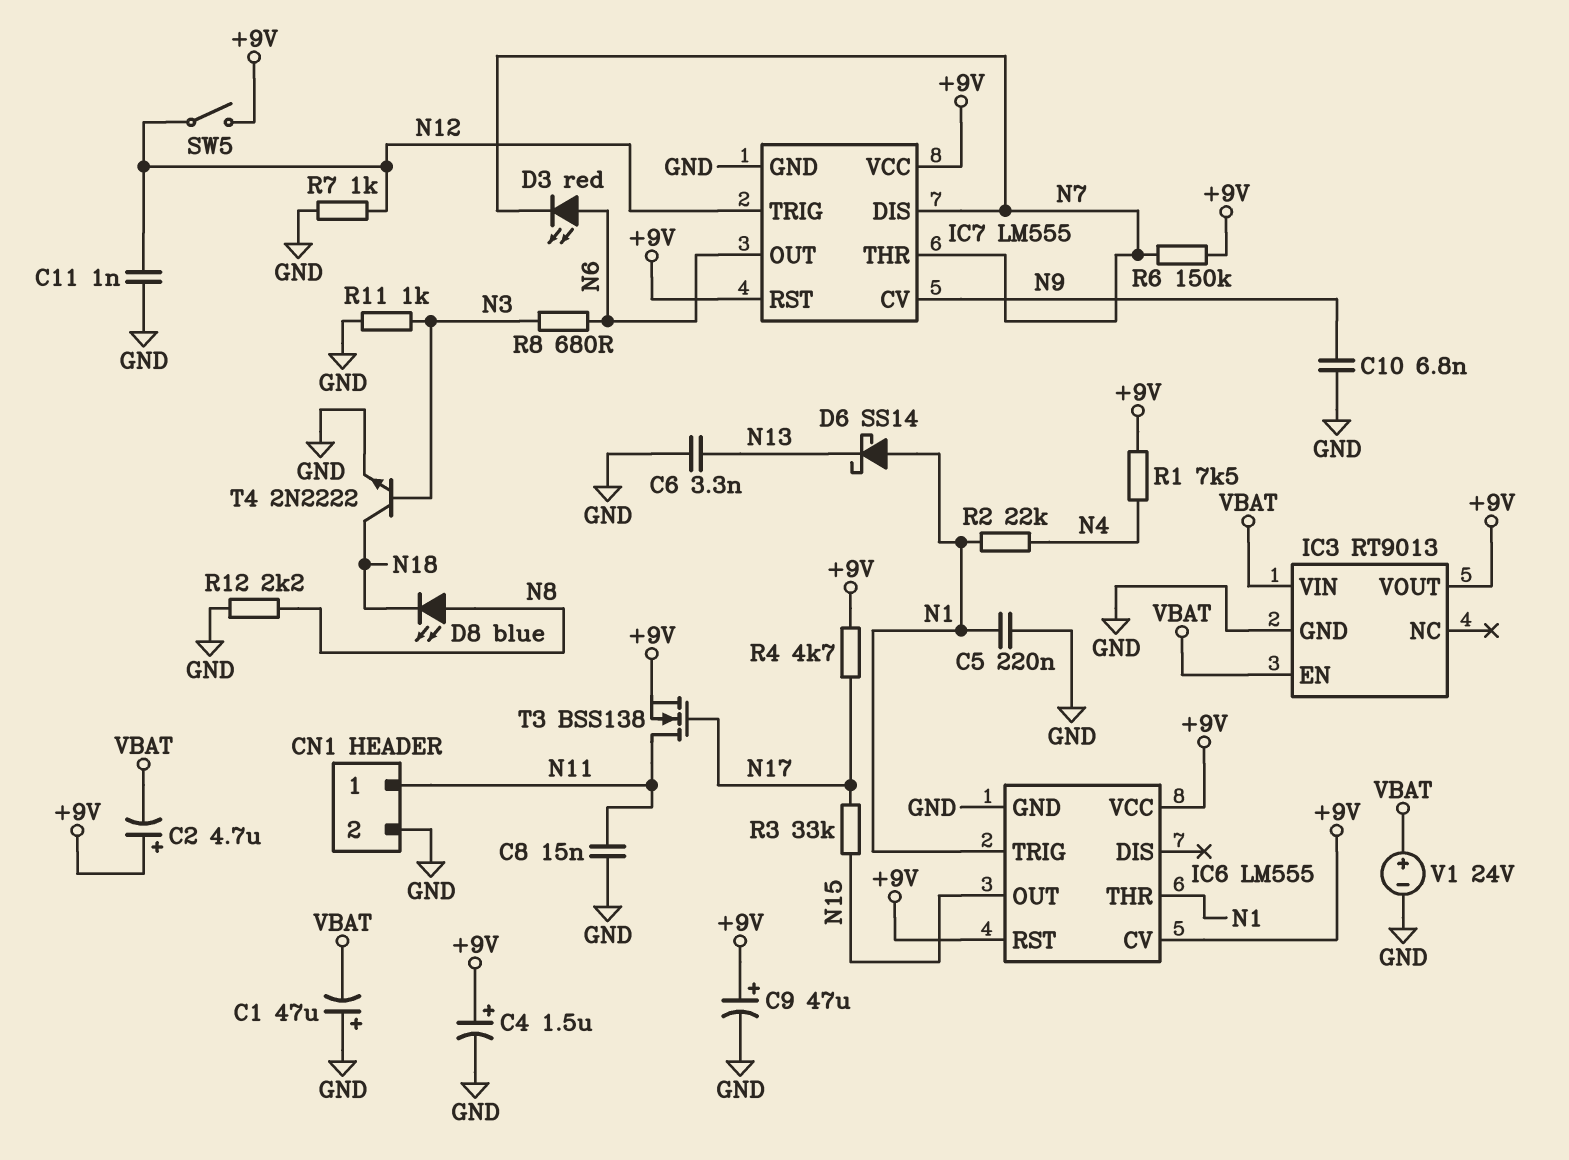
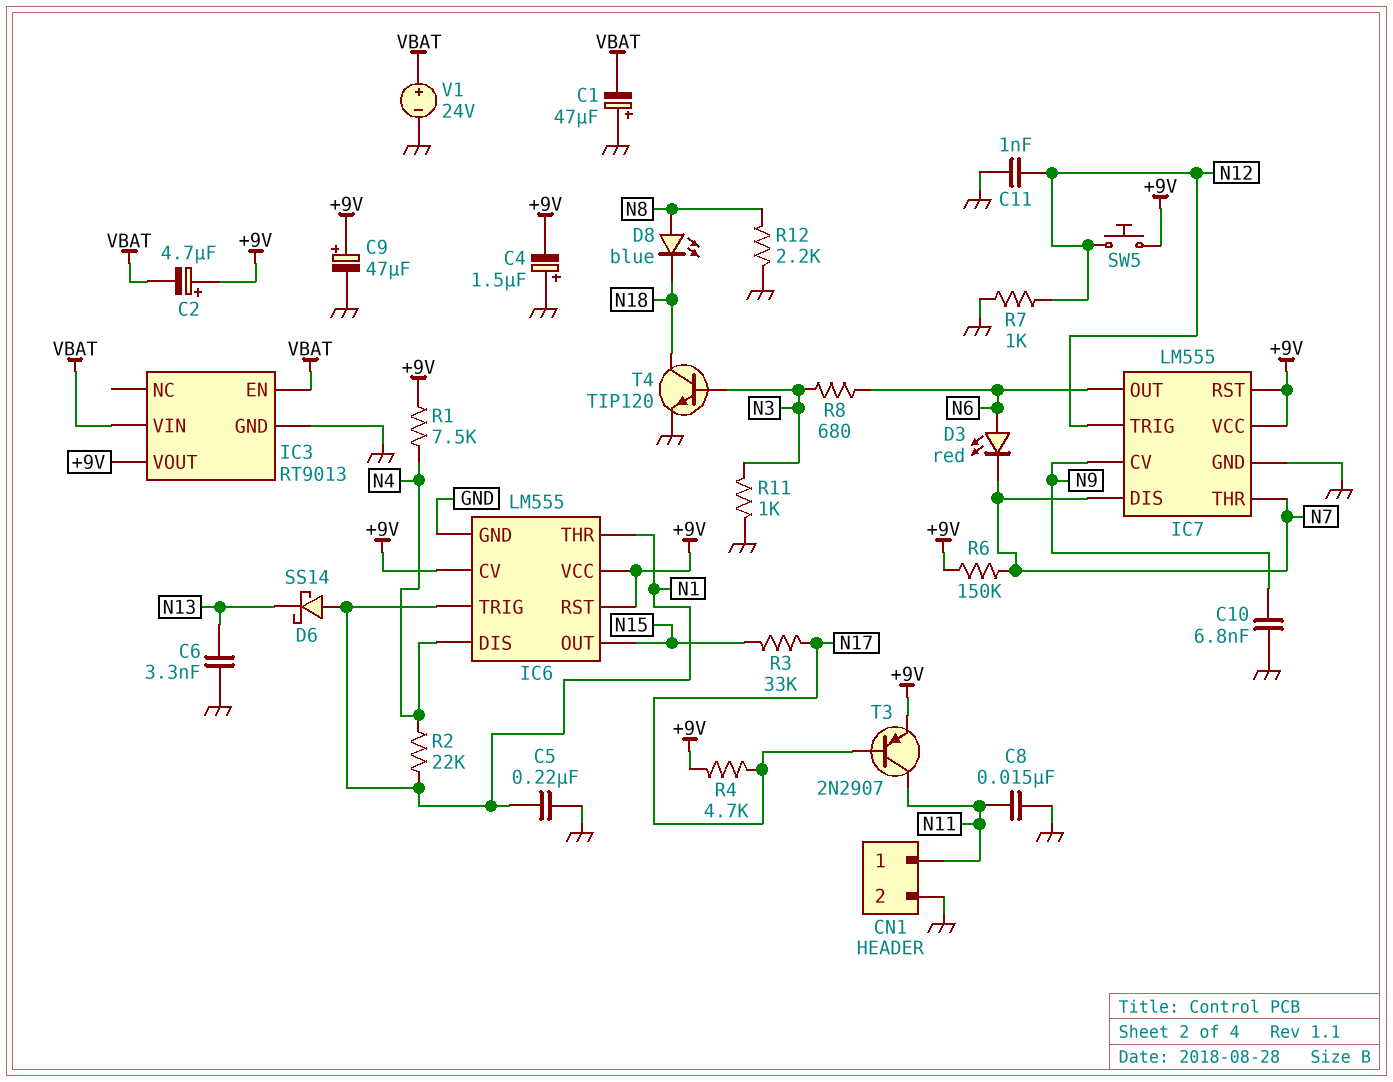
C4: 1.5uF (plus +9V, minus GND) -> 1.5uF (plus GND, minus +9V)
IC6 pin DIS: none -> N4
SW5: switch (+9V, N12) -> button (+9V, N12)
T3: NMOS BSS138 (G N17, D N11, S +9V) -> PNP 2N2907 (B N17, C N11, E +9V)
T4: NPN 2N2222 (B N3, C N18, E GND) -> NPN TIP120 (B N3, C N18, E GND)

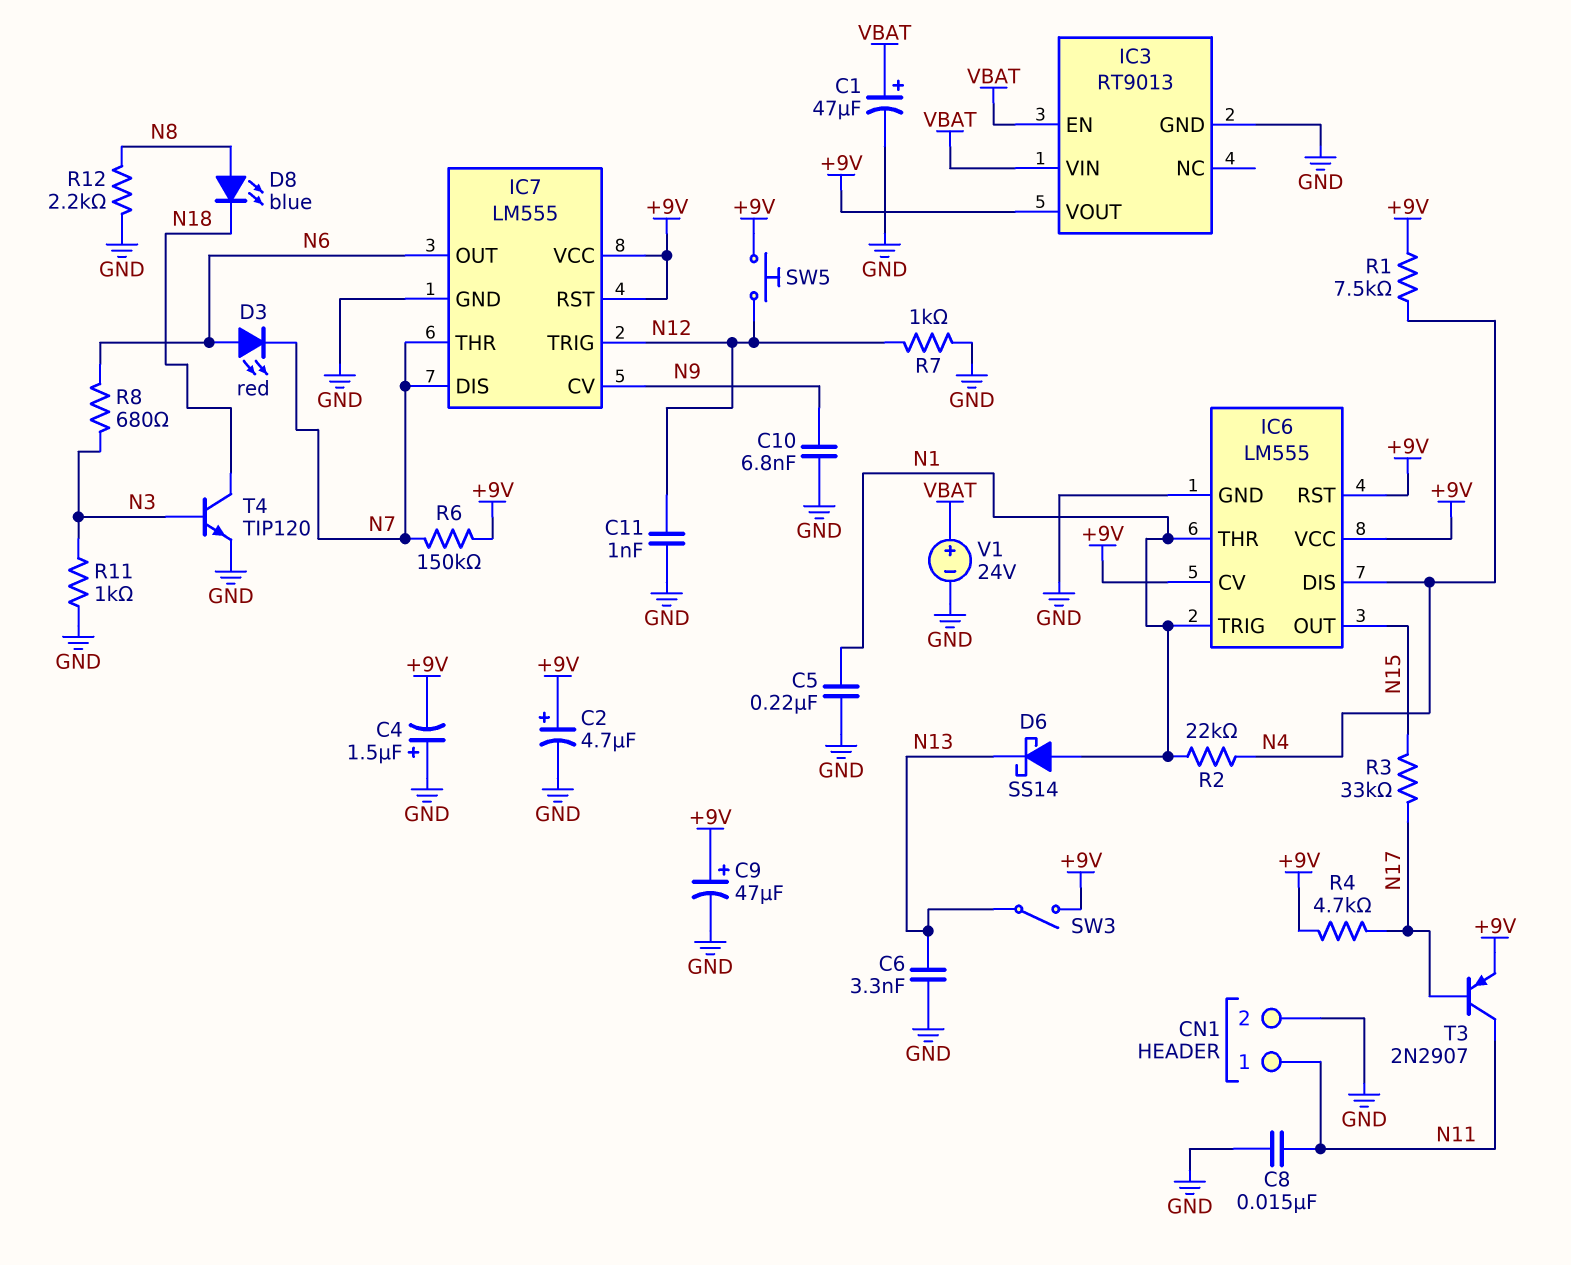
C1: 47uF (plus GND, minus VBAT) -> 47uF (plus VBAT, minus GND)
C2: 4.7uF (plus +9V, minus VBAT) -> 4.7uF (plus +9V, minus GND)
SW3: none -> switch (+9V, N13)

